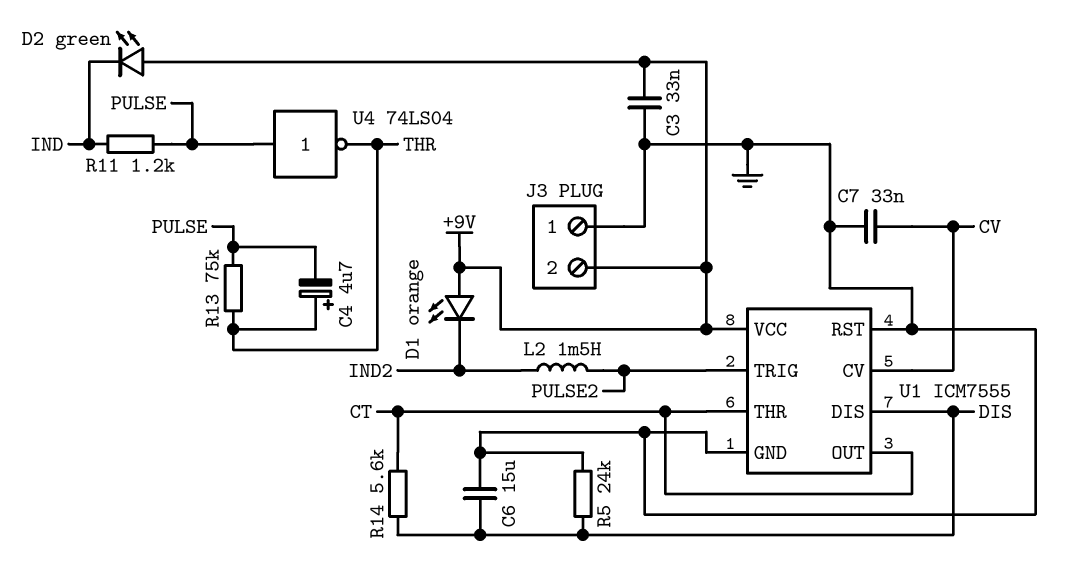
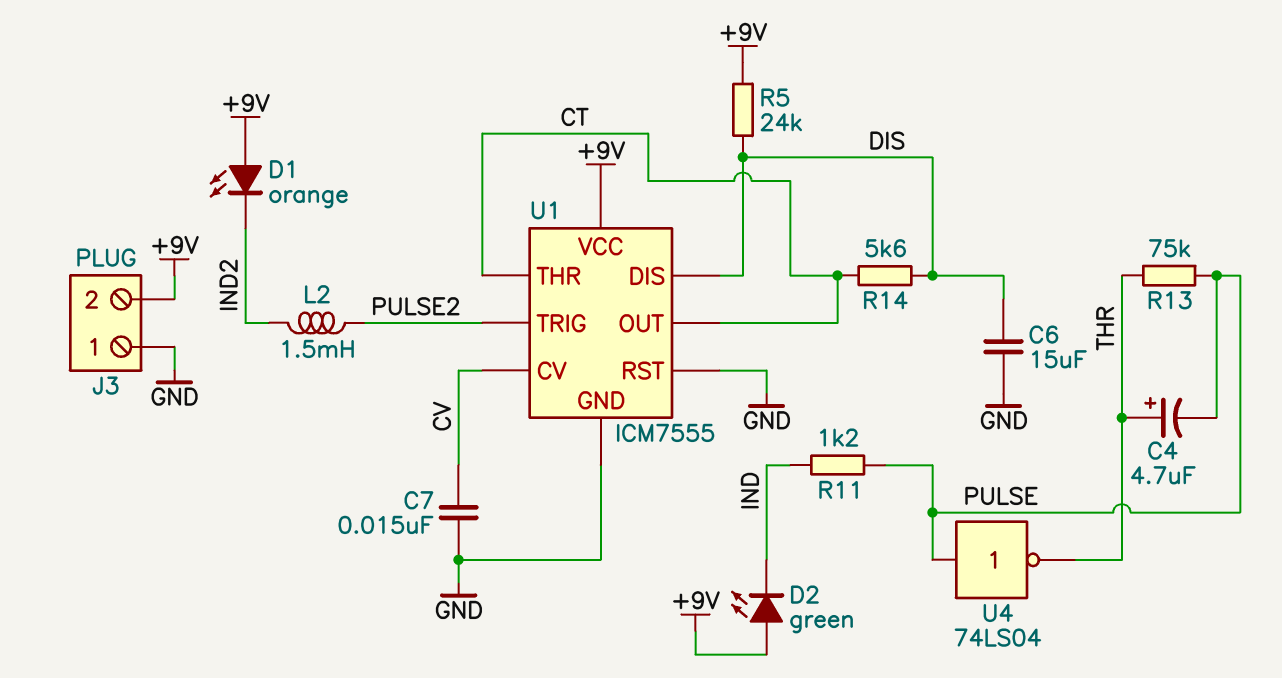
C3: 33nF (+9V, GND) -> none
C7: 33nF (CV, GND) -> 15nF (CV, GND)
R5: 24k (DIS, GND) -> 24k (+9V, DIS)

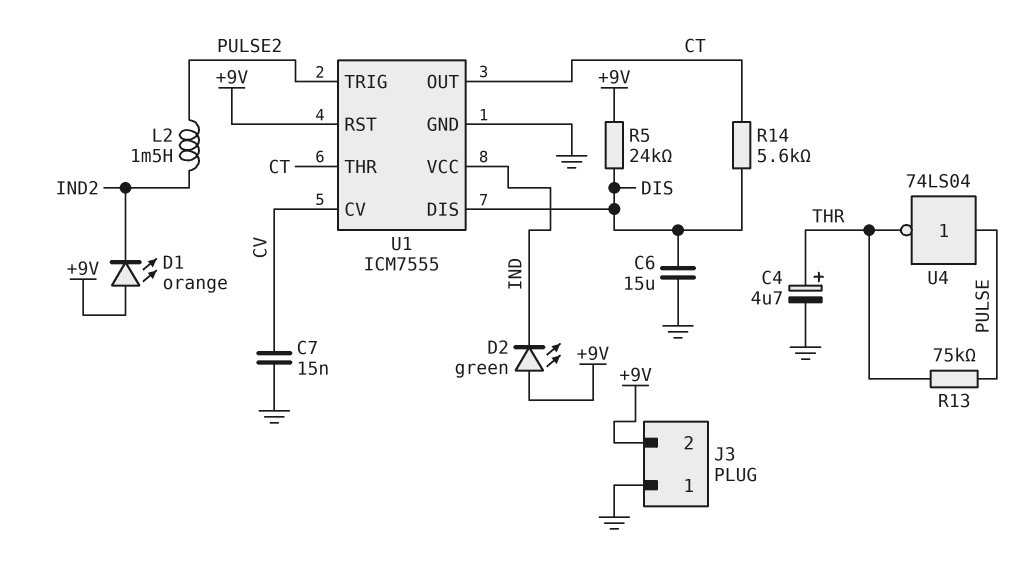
C4: 4.7uF (plus THR, minus PULSE) -> 4.7uF (plus THR, minus GND)
R11: 1.2k (IND, PULSE) -> none
U1 pin RST: GND -> +9V
U1 pin VCC: +9V -> IND

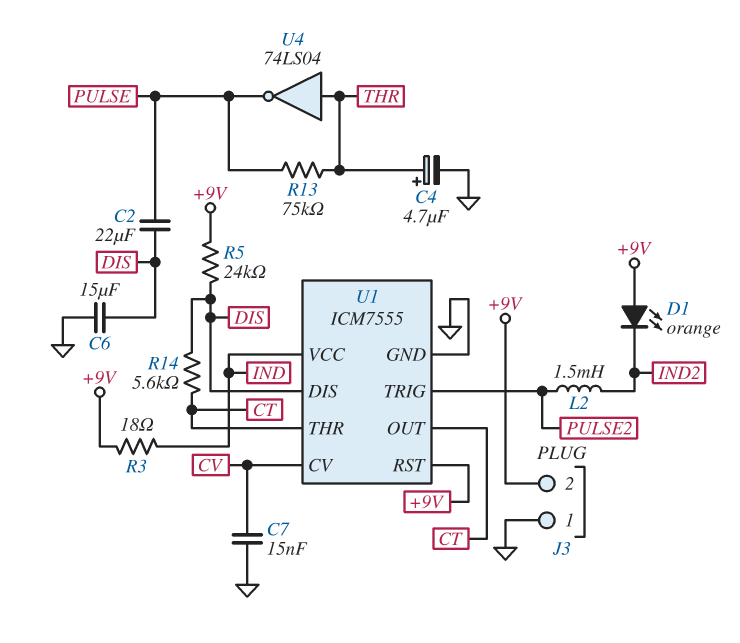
C2: none -> 22uF (DIS, PULSE)
D2: LED green (A +9V, K IND) -> none
R3: none -> 18 (+9V, IND)
U4: NOT 74LS04 (in PULSE, out THR) -> NOT 74LS04 (in THR, out PULSE)

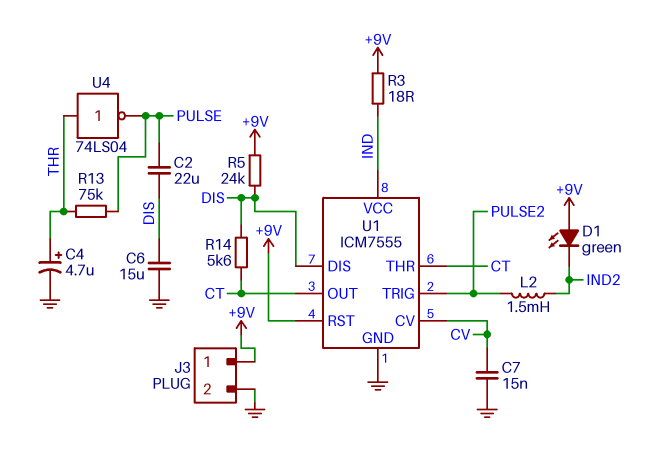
D1: LED orange (A +9V, K IND2) -> LED green (A +9V, K IND2)
J3 pin 1: GND -> +9V
J3 pin 2: +9V -> GND

